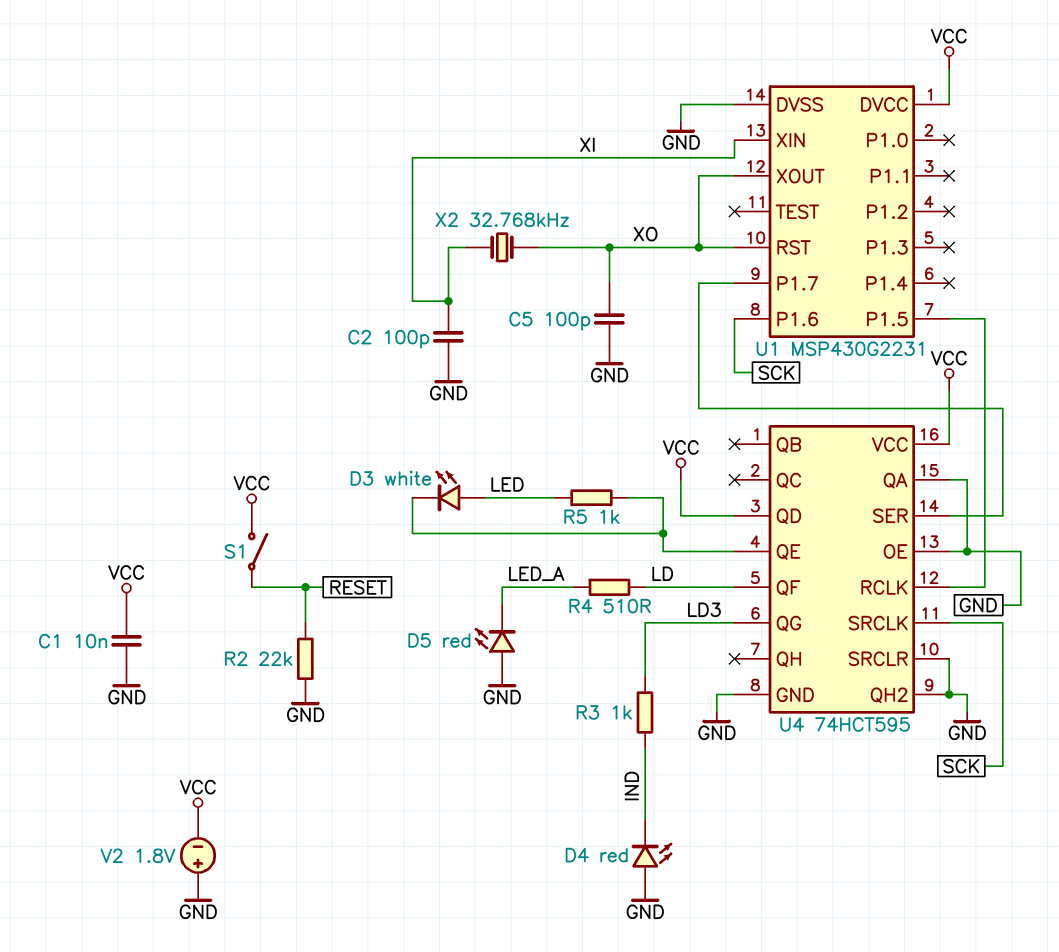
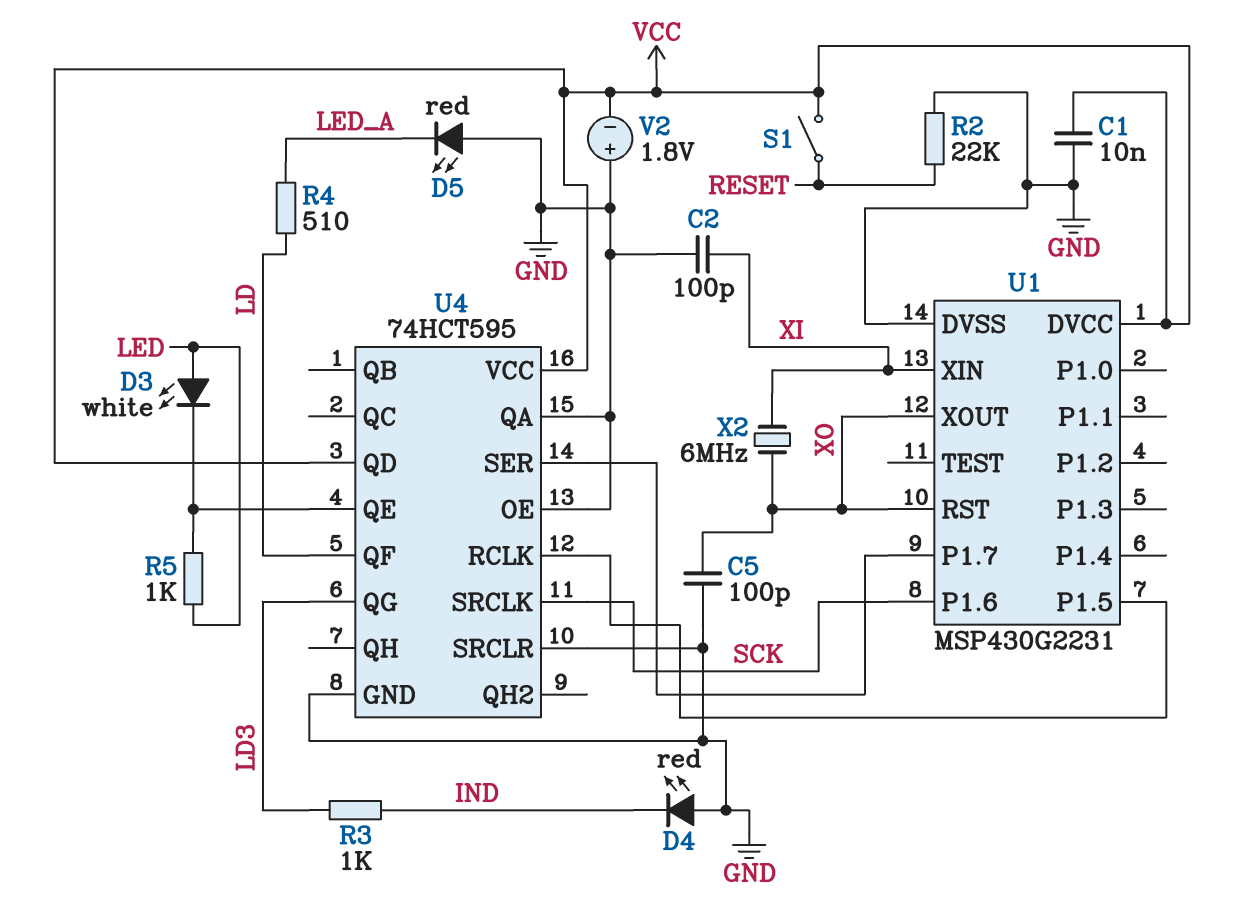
U4 pin QH2: GND -> none
X2: 32.768kHz (XI, XO) -> 6MHz (XI, XO)

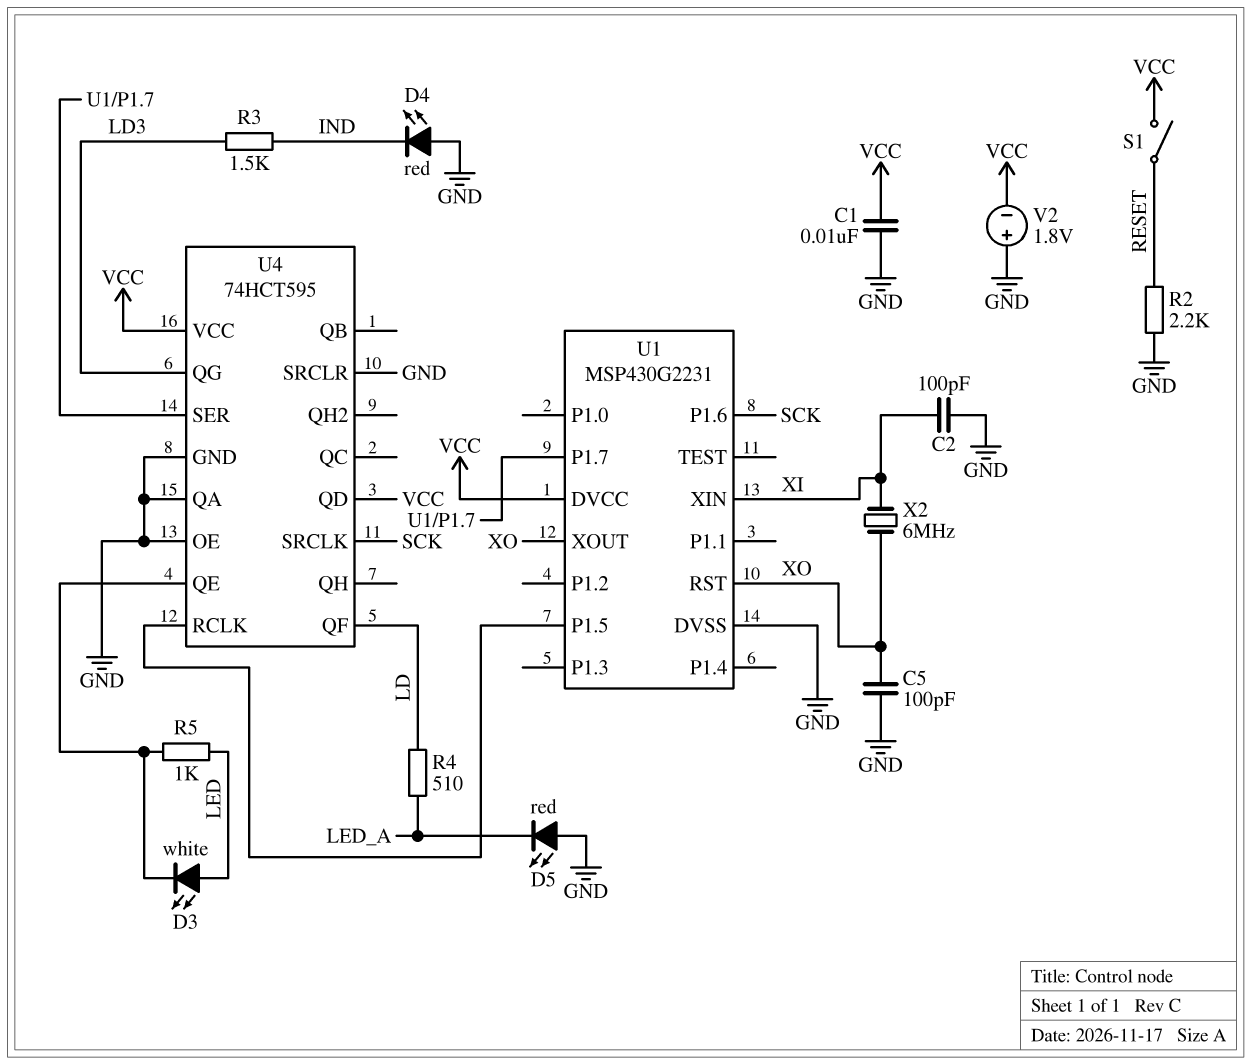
R2: 22k (GND, RESET) -> 2.2k (GND, RESET)
R3: 1k (IND, LD3) -> 1.5k (IND, LD3)

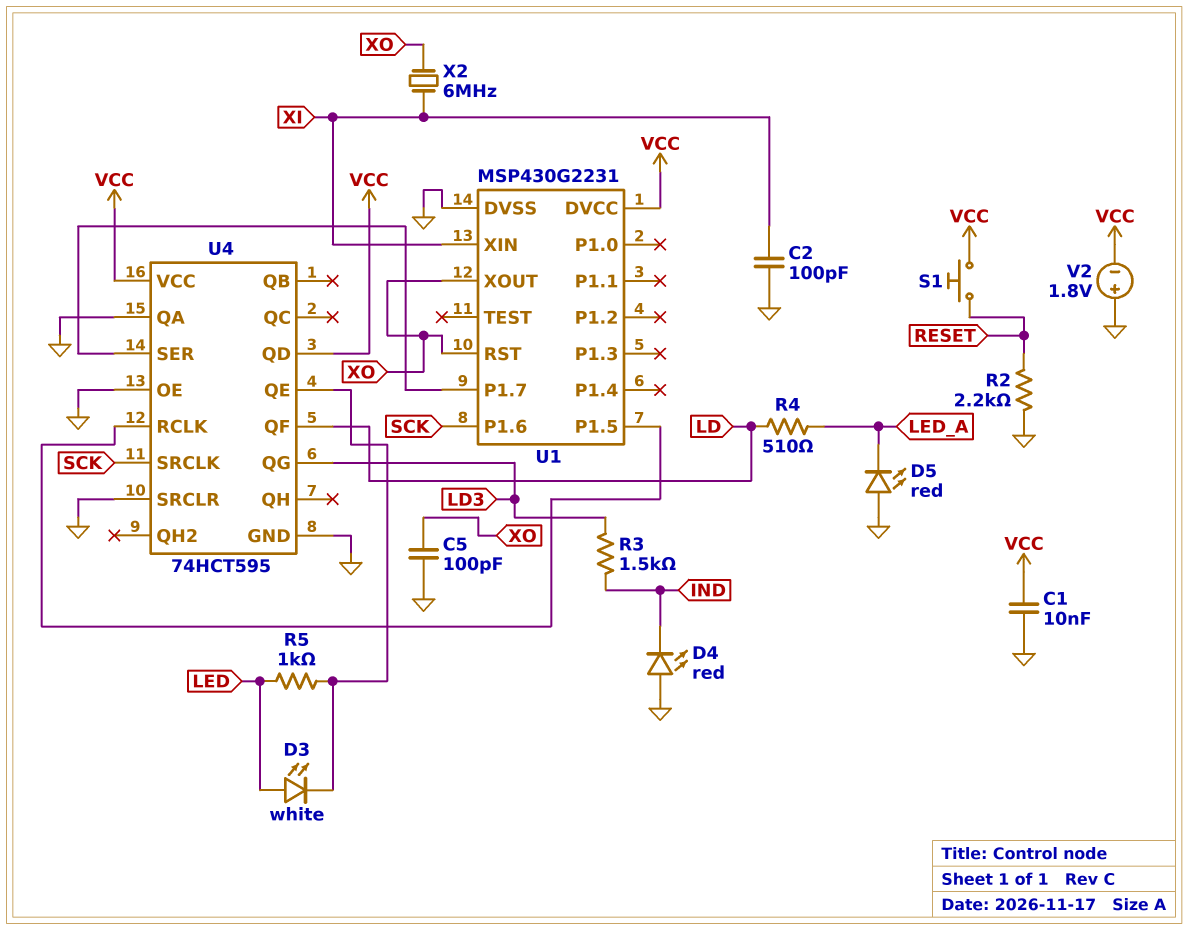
S1: switch (RESET, VCC) -> button (RESET, VCC)

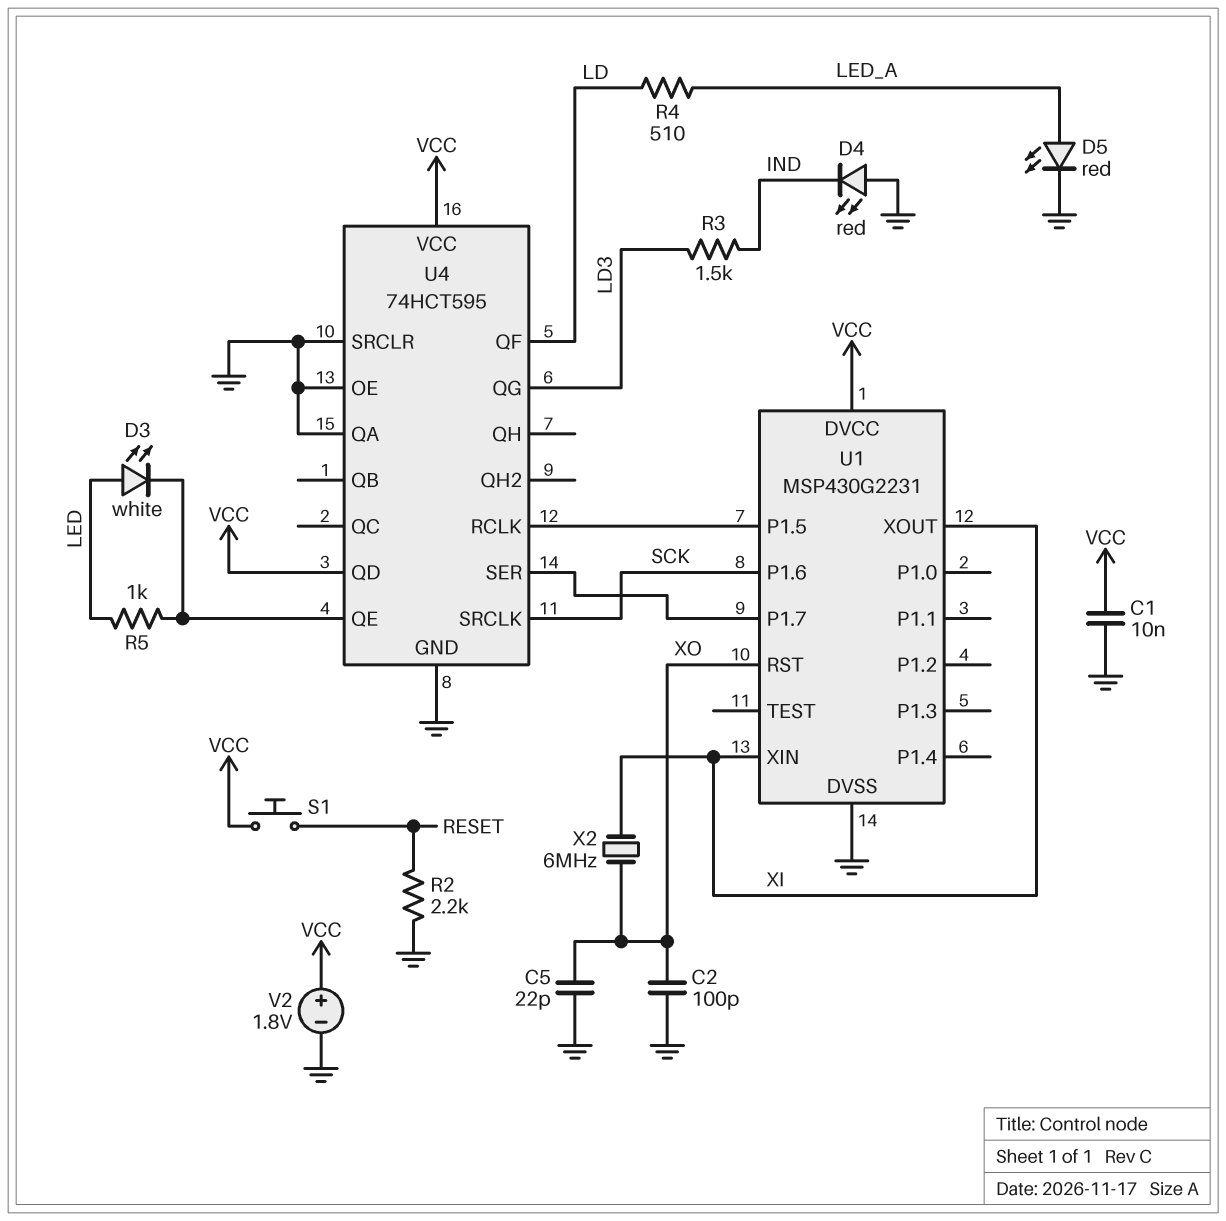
C2: 100pF (GND, XI) -> 100pF (GND, XO)
C5: 100pF (GND, XO) -> 22pF (GND, XO)
D5: LED red (A GND, K LED_A) -> LED red (A LED_A, K GND)
U1 pin XOUT: XO -> XI
V2: 1.8V (plus GND, minus VCC) -> 1.8V (plus VCC, minus GND)

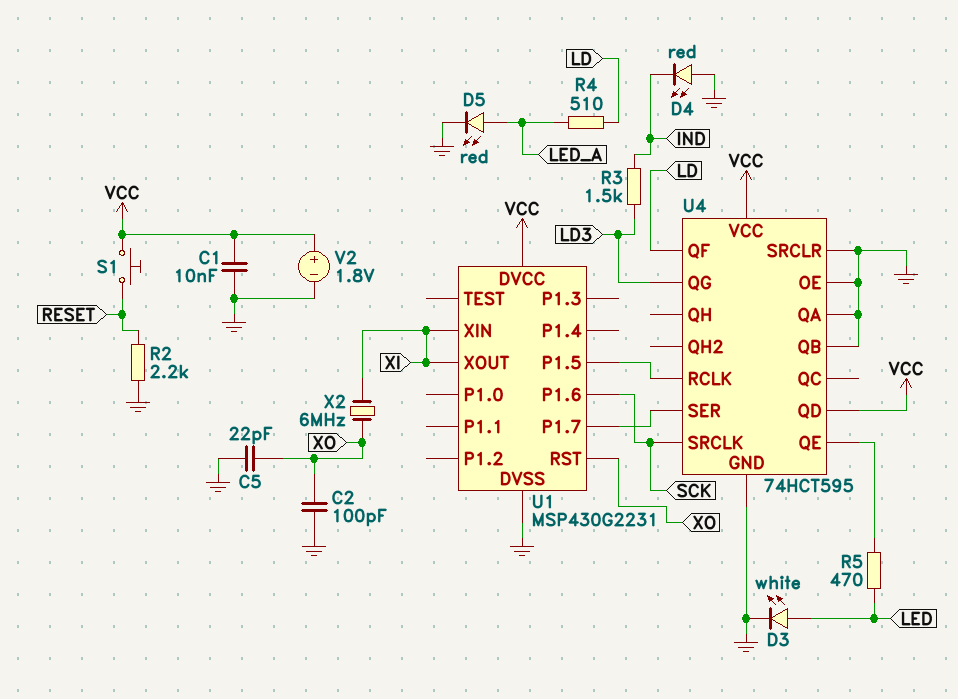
D3: LED white (A LED, K U4/QE) -> LED white (A LED, K GND)
R5: 1k (LED, U4/QE) -> 470 (LED, U4/QE)
U4 pin QB: none -> GND

